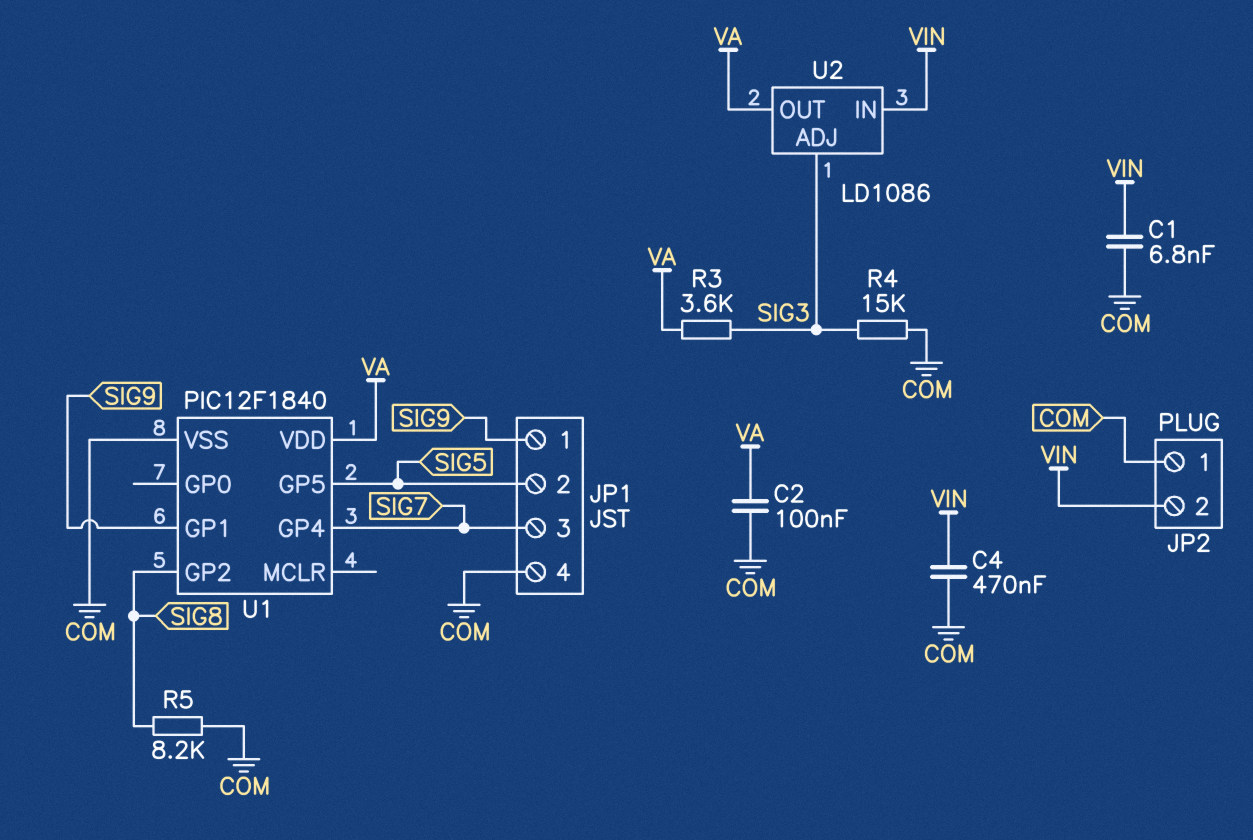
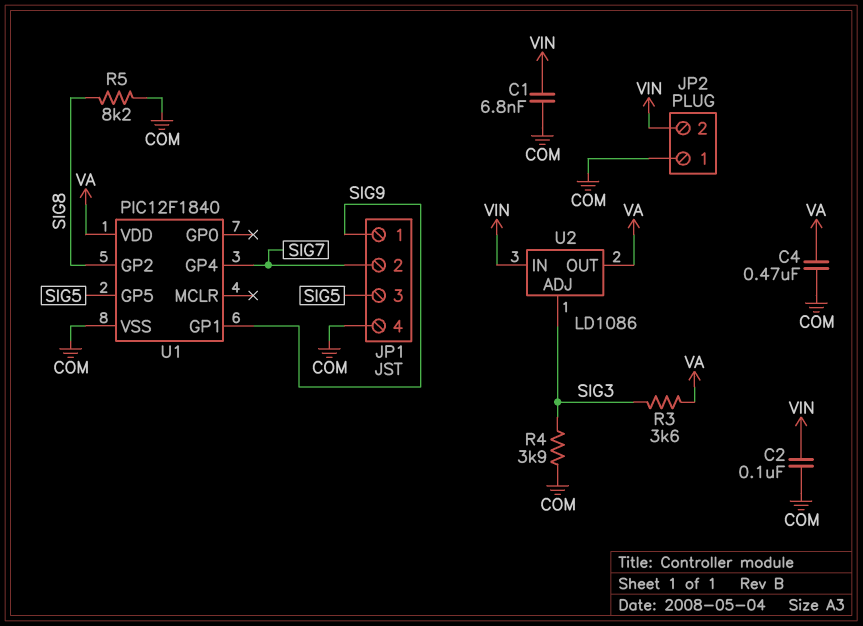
C2: 100nF (COM, VA) -> 100nF (COM, VIN)
C4: 470nF (COM, VIN) -> 470nF (COM, VA)
JP1 pin 2: SIG5 -> SIG7
JP1 pin 3: SIG7 -> SIG5
R4: 15k (COM, SIG3) -> 3.9k (COM, SIG3)

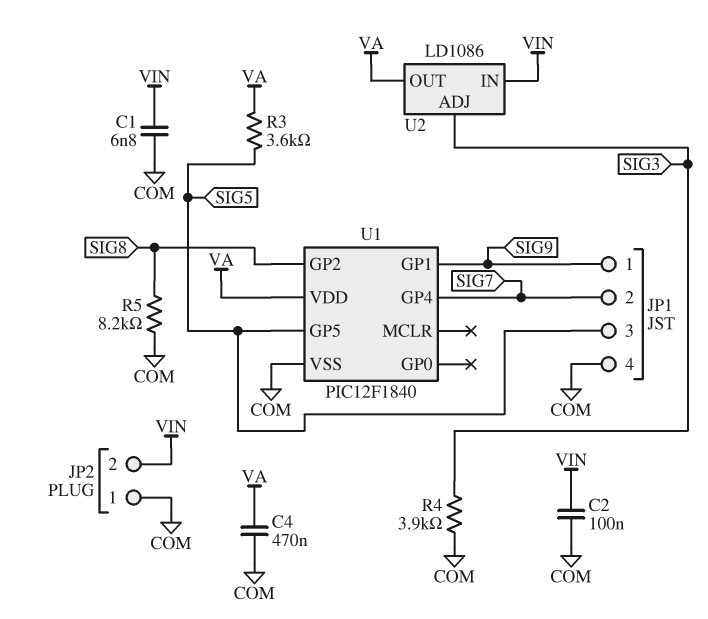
R3: 3.6k (SIG3, VA) -> 3.6k (SIG5, VA)

